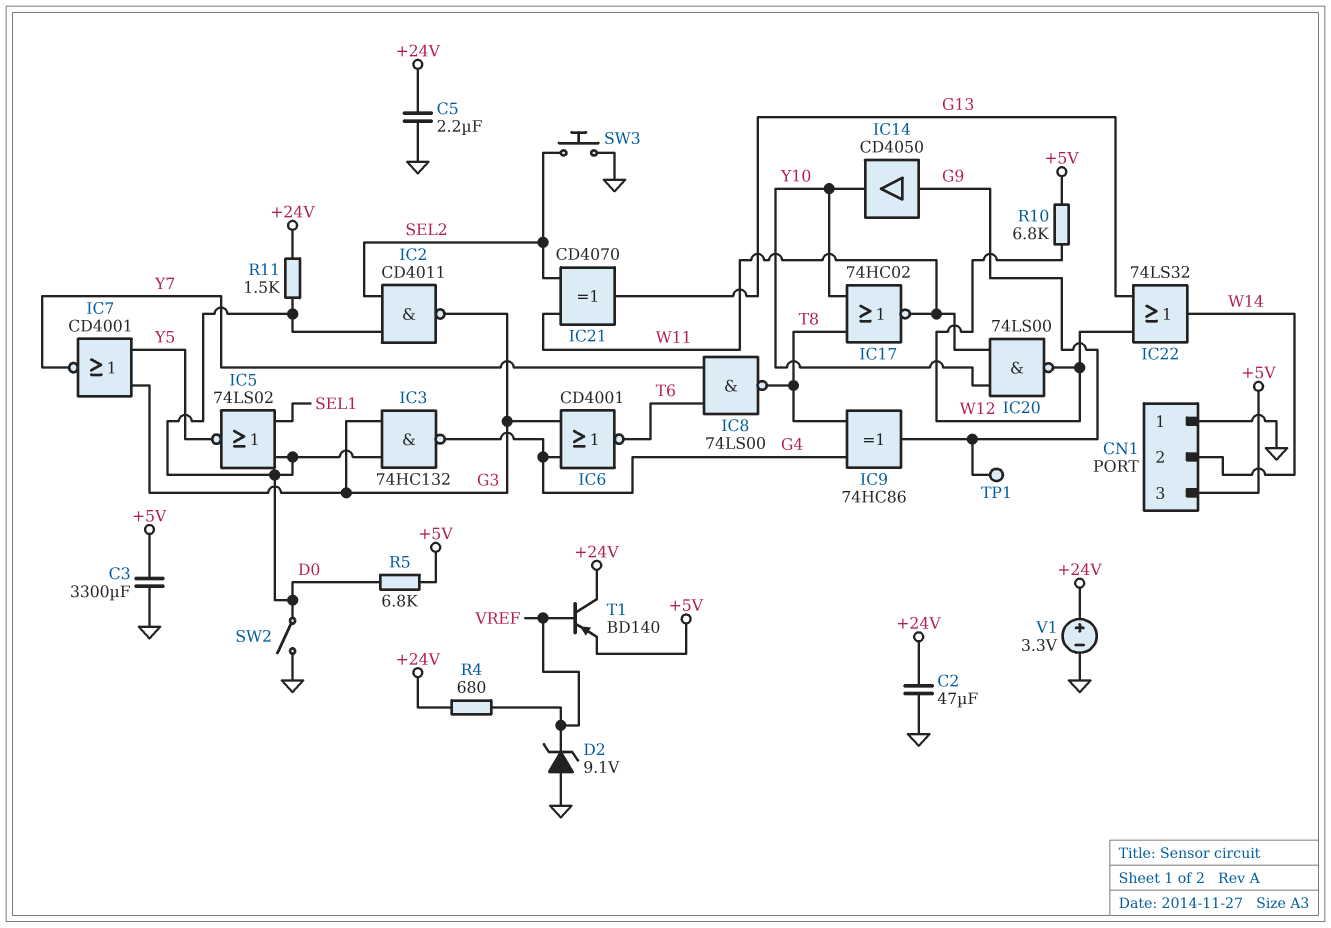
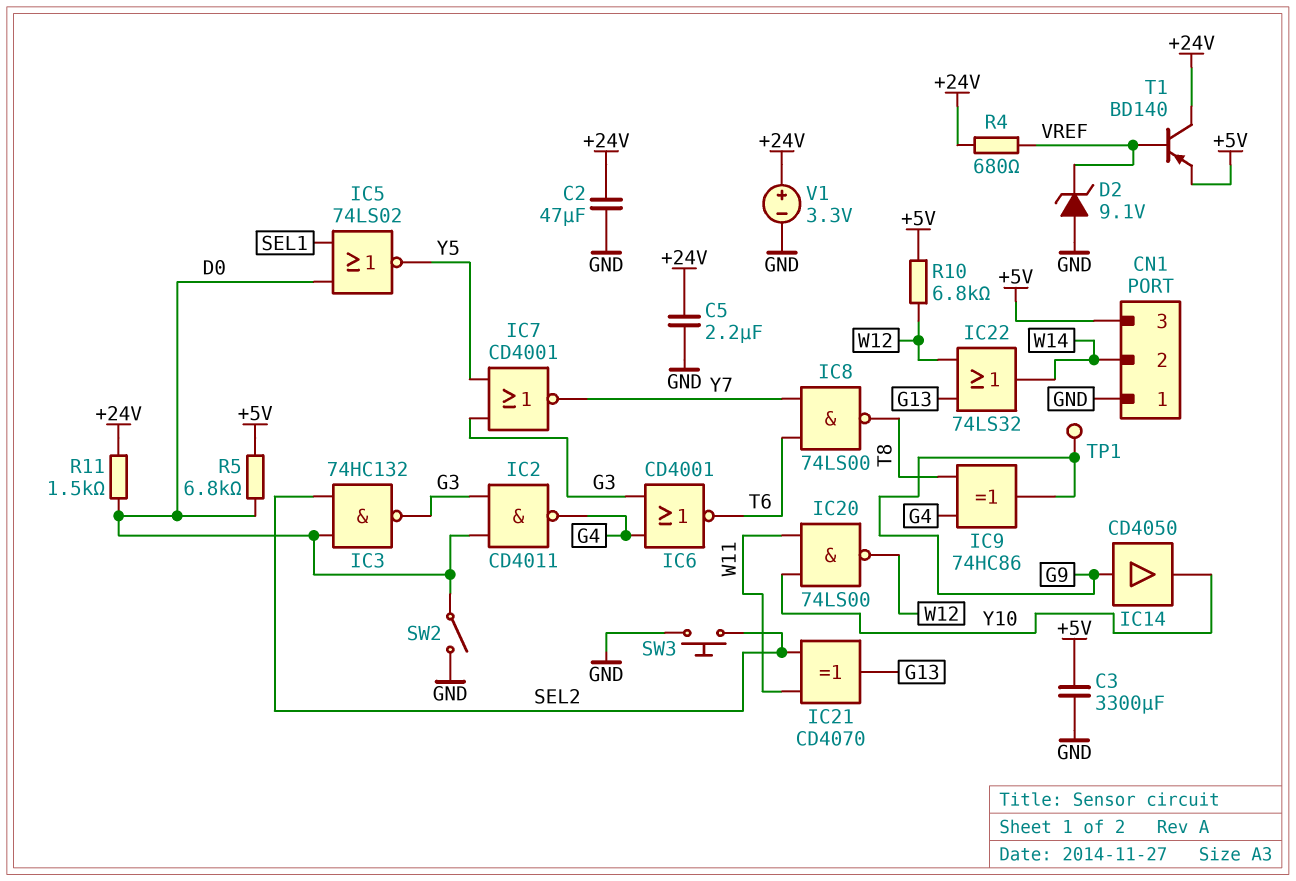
IC2: NAND CD4011 (in D0, in SEL2, out G3) -> NAND CD4011 (in D0, in G3, out G4)
IC3: NAND 74HC132 (in D0, in G3, out G4) -> NAND 74HC132 (in D0, in SEL2, out G3)
IC17: NOR 74HC02 (in T8, in Y10, out W11) -> none

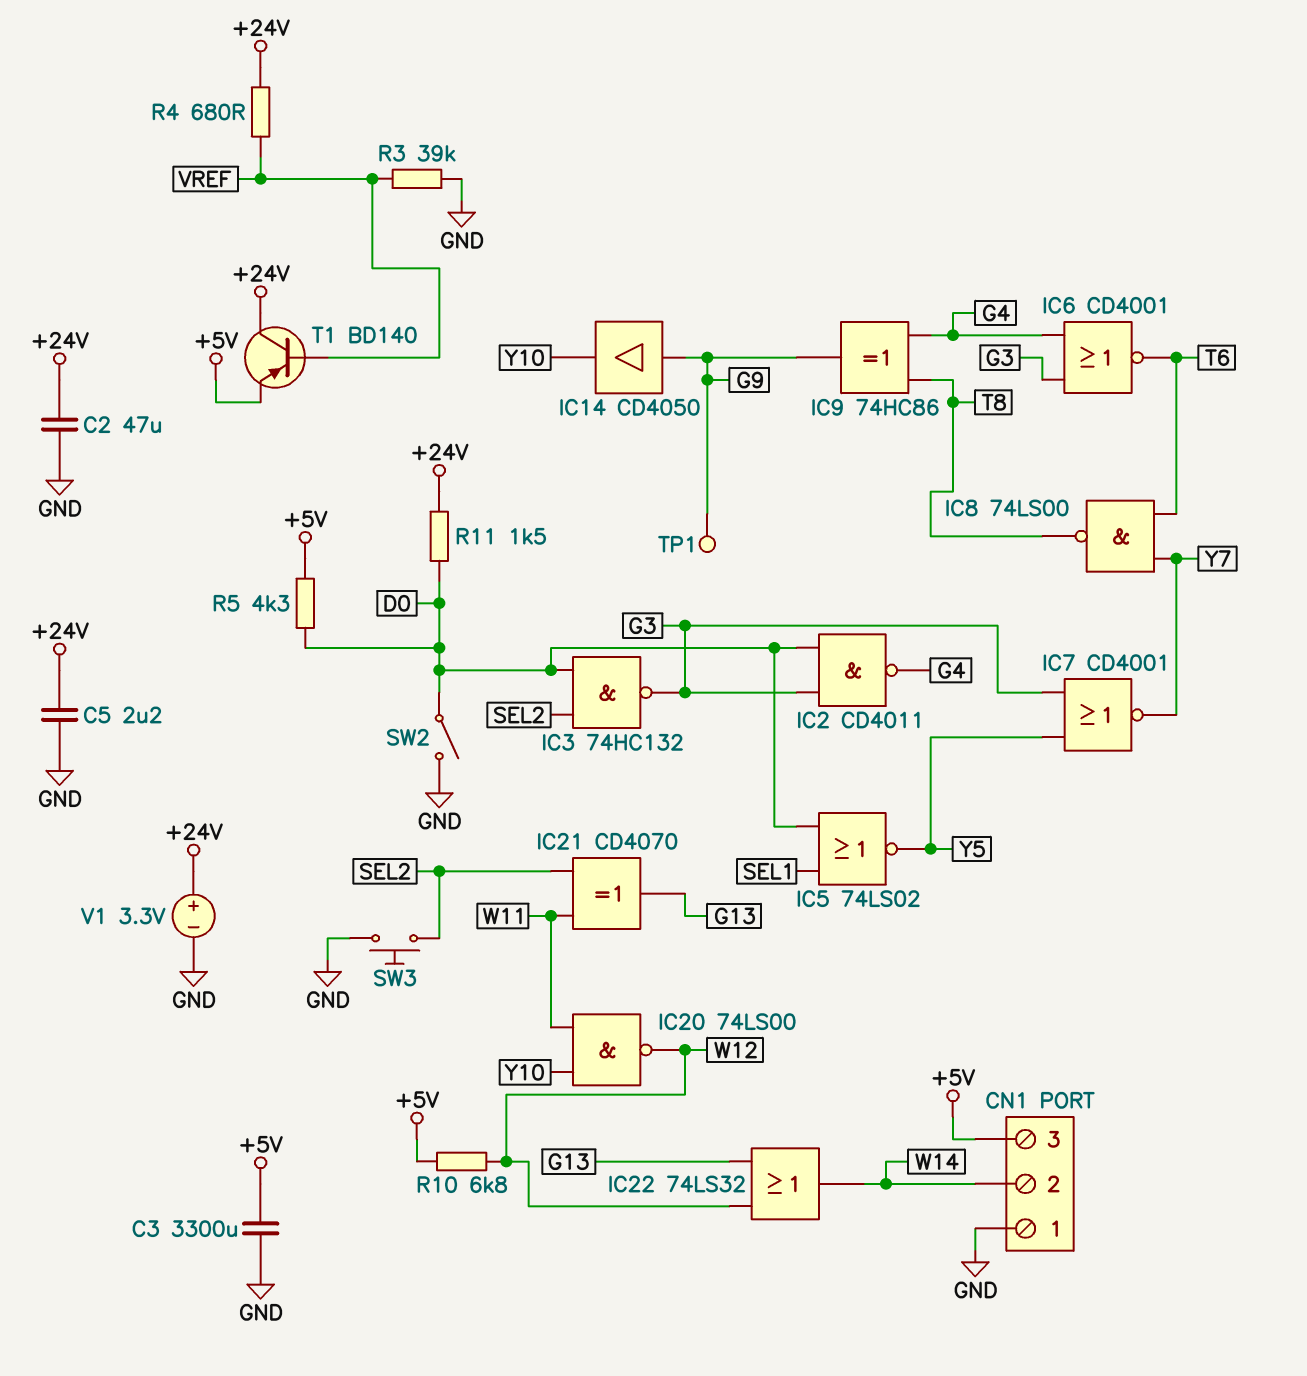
D2: zener 9.1V (A GND, K VREF) -> none
R3: none -> 39k (GND, VREF)
R5: 6.8k (+5V, D0) -> 4.3k (+5V, D0)

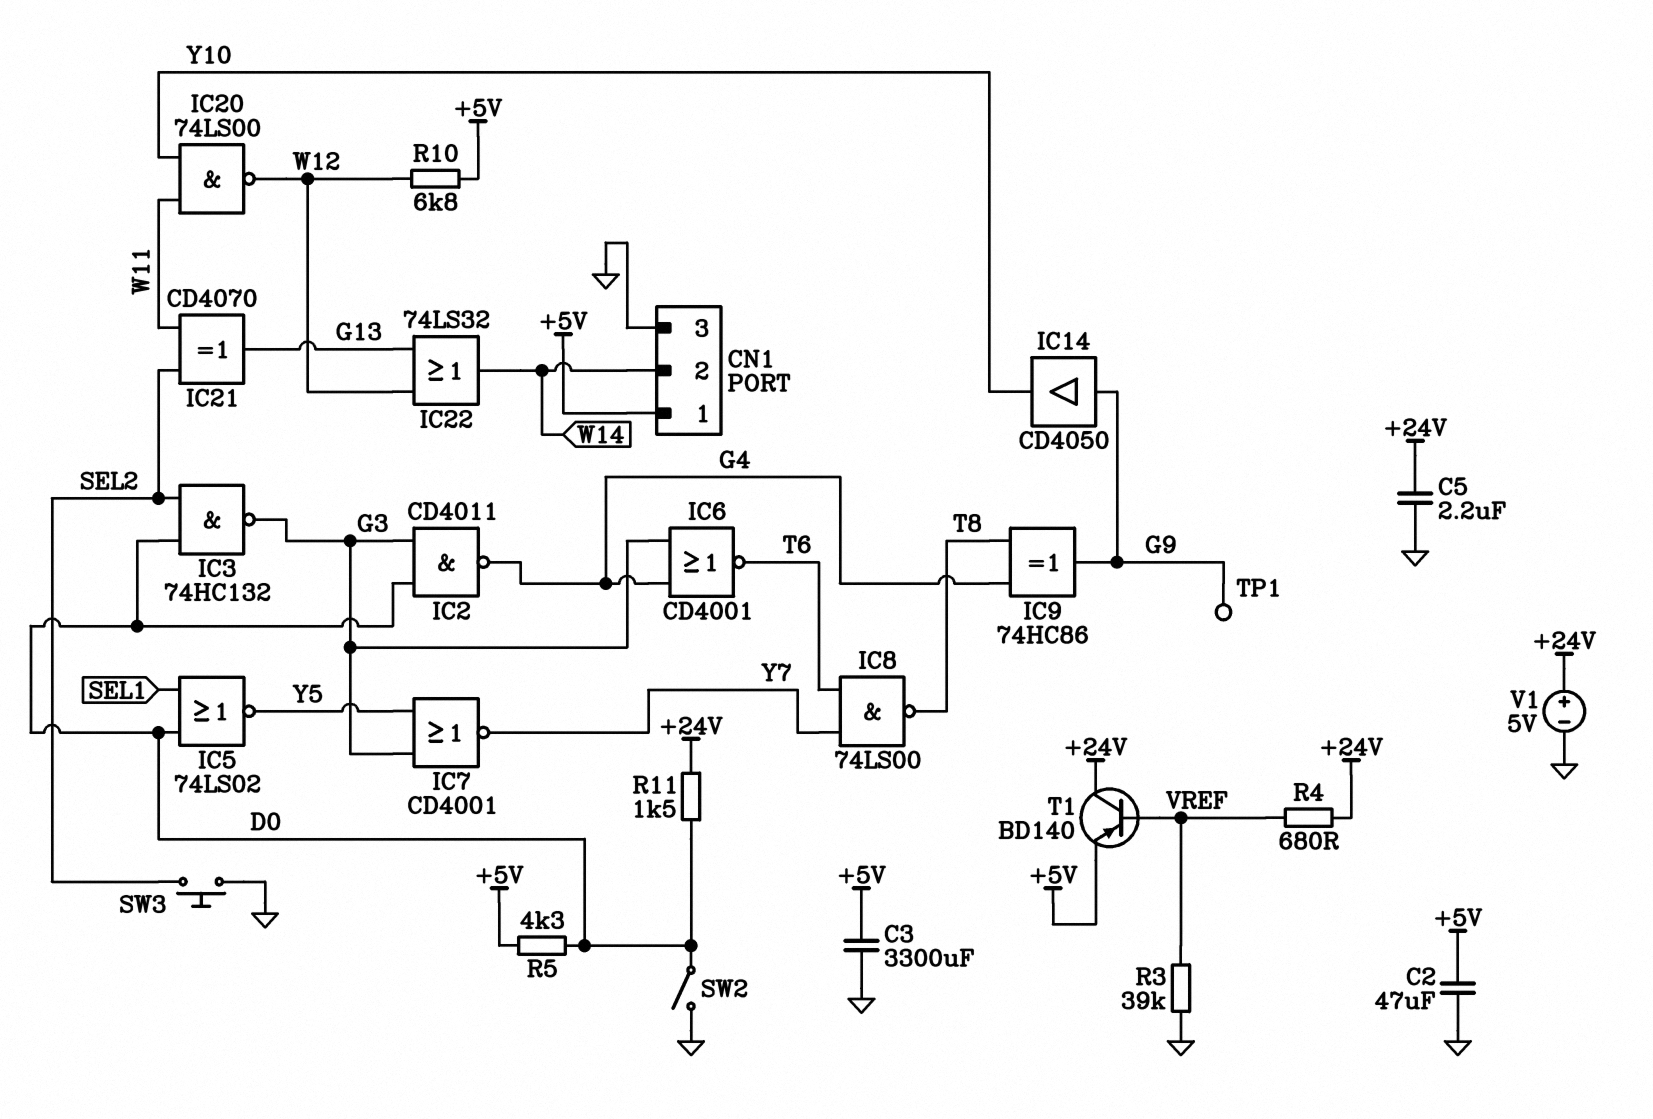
C2: 47uF (+24V, GND) -> 47uF (+5V, GND)
CN1 pin 1: GND -> +5V
CN1 pin 3: +5V -> GND
V1: 3.3V (plus +24V, minus GND) -> 5V (plus +24V, minus GND)

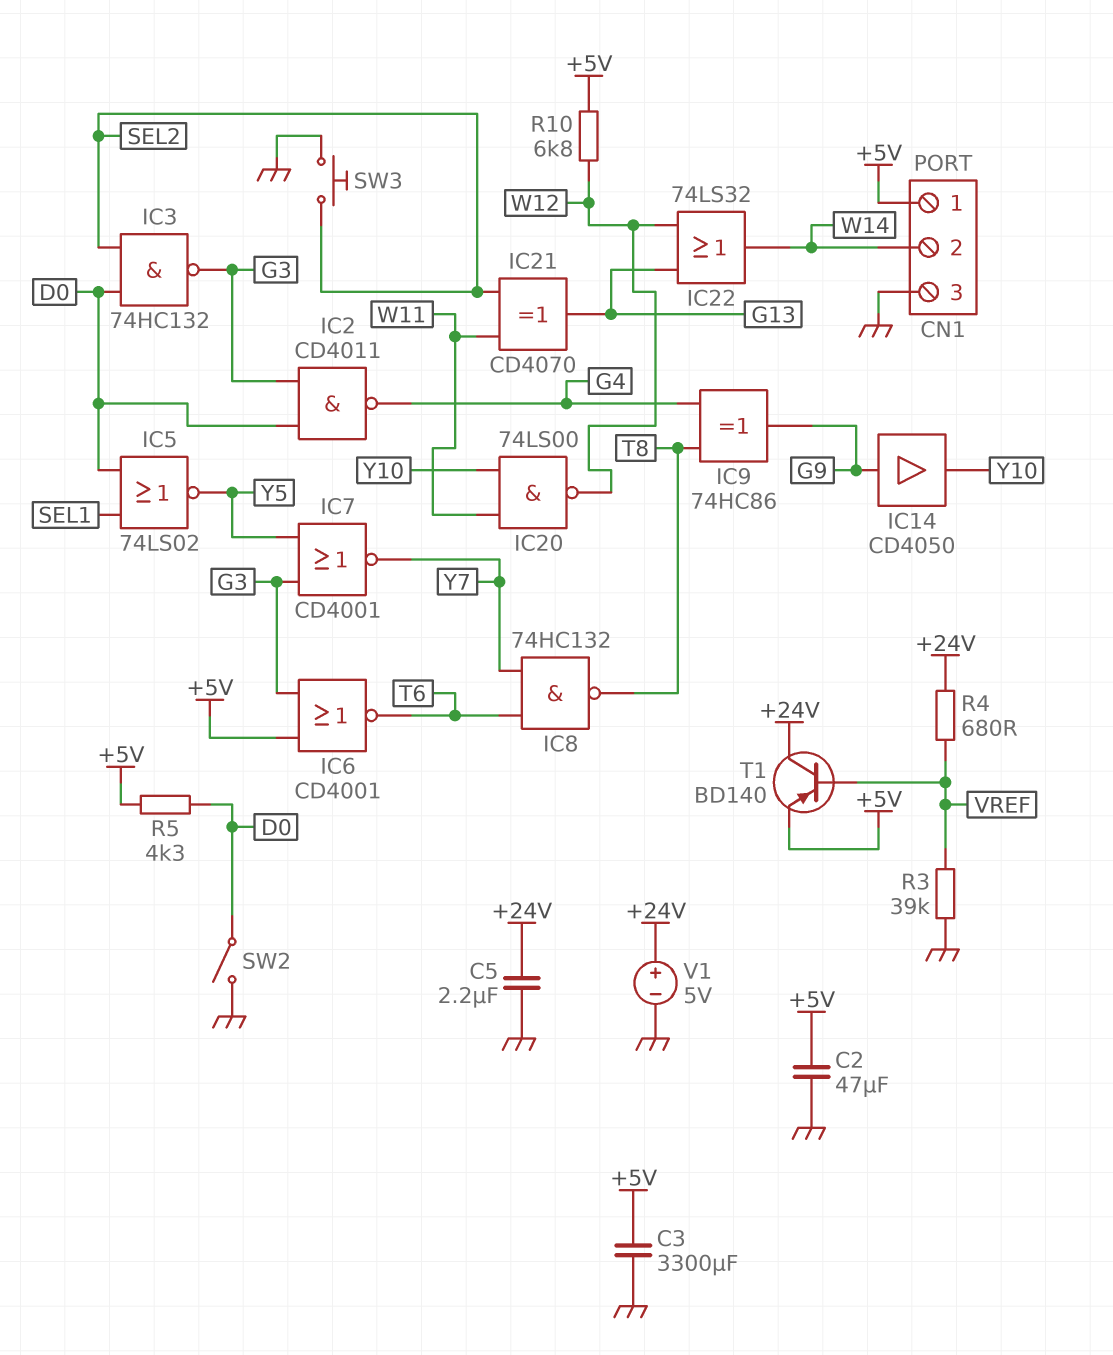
IC6: NOR CD4001 (in G3, in G4, out T6) -> NOR CD4001 (in +5V, in G3, out T6)
IC8: NAND 74LS00 (in T6, in Y7, out T8) -> NAND 74HC132 (in T6, in Y7, out T8)
R11: 1.5k (+24V, D0) -> none
TP1: test point (G9) -> none

